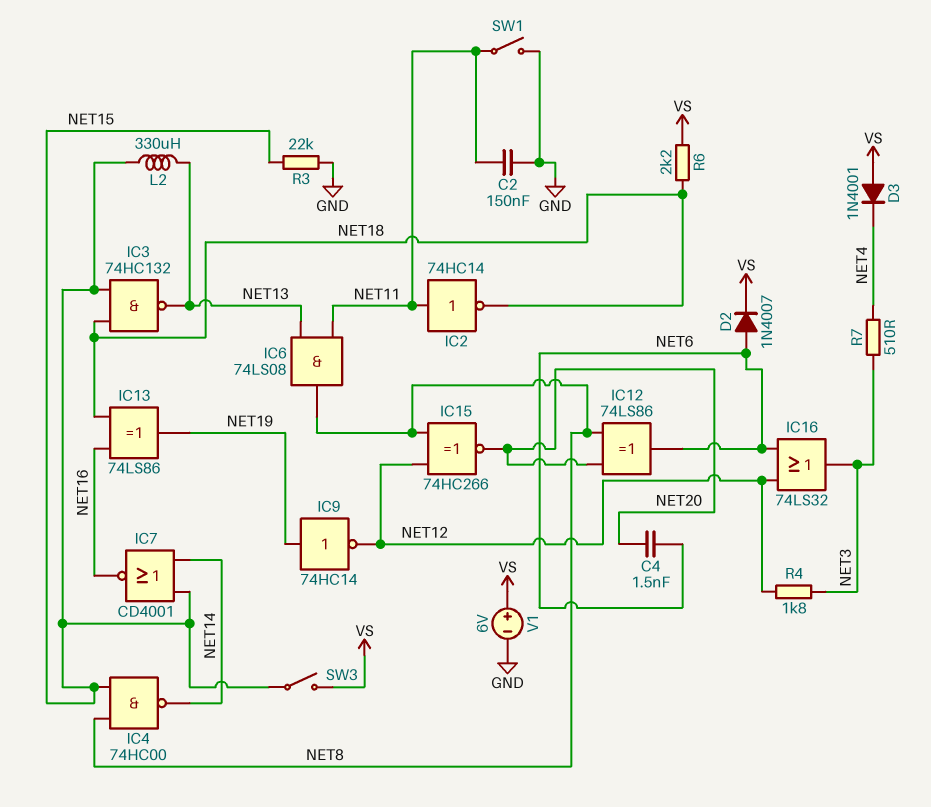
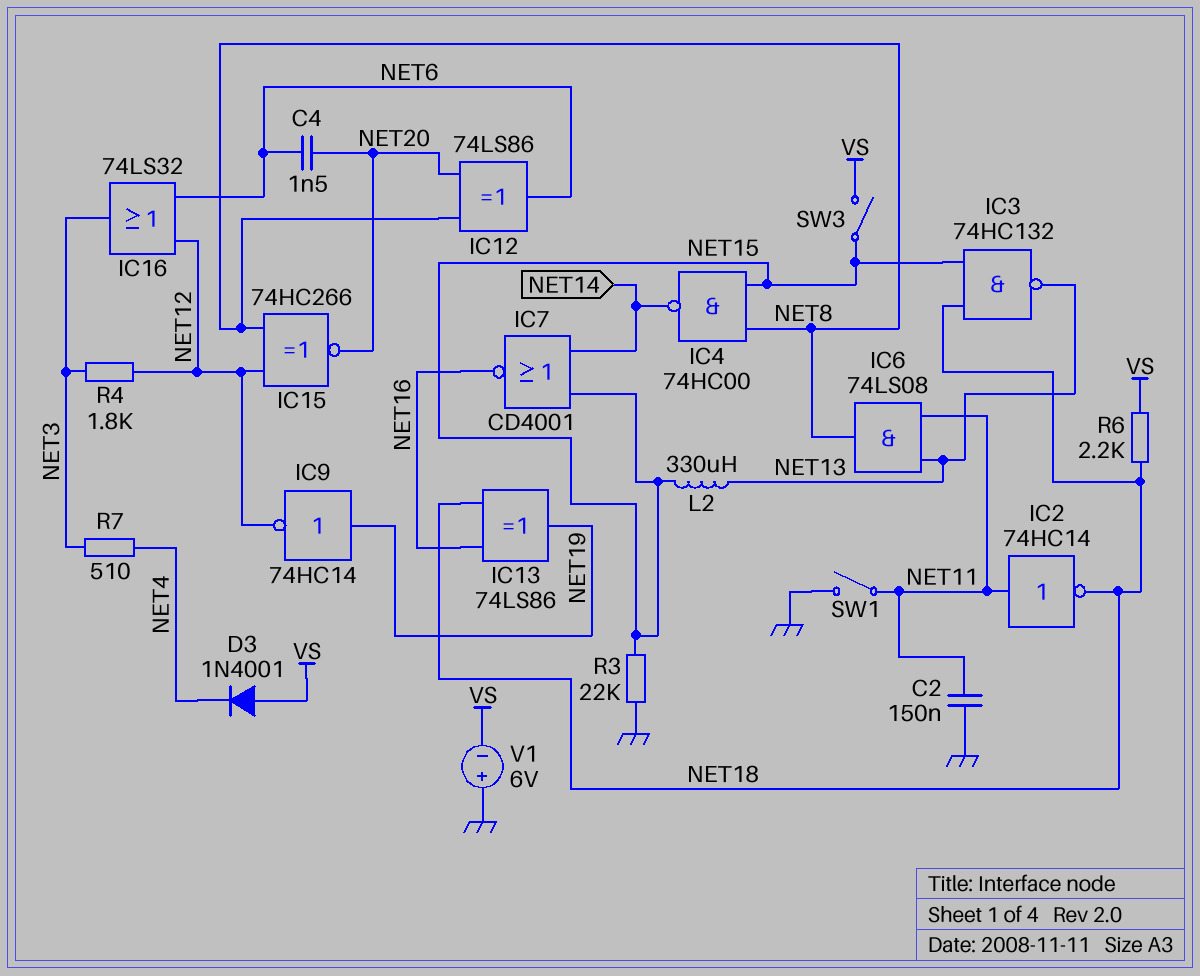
D2: diode 1N4007 (A NET6, K VS) -> none
V1: 6V (plus VS, minus GND) -> 6V (plus GND, minus VS)

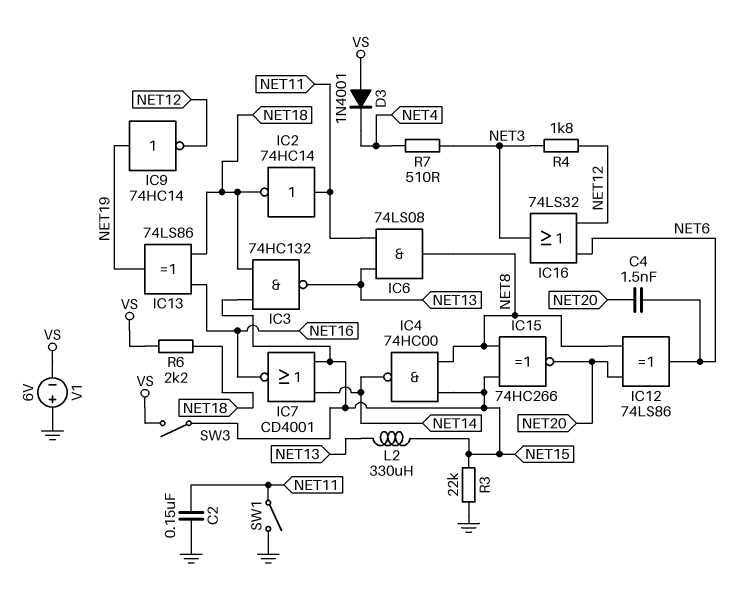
IC15: XNOR 74HC266 (in NET8, in NET12, out NET20) -> XNOR 74HC266 (in NET8, in NET15, out NET20)

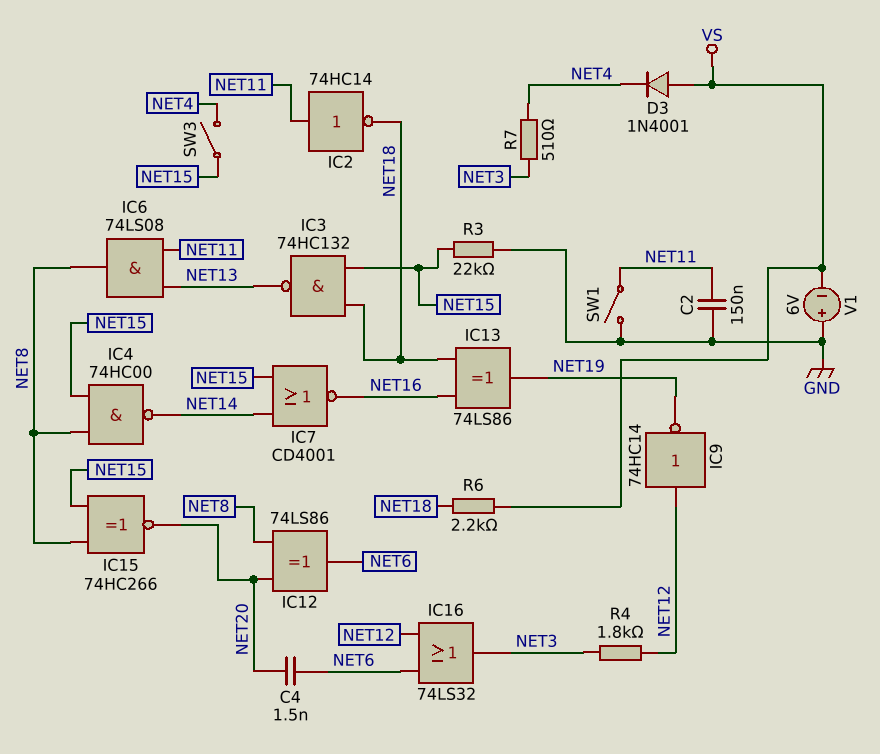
IC9: NOT 74HC14 (in NET19, out NET12) -> NOT 74HC14 (in NET12, out NET19)
L2: 330uH (NET13, NET15) -> none
SW3: switch (NET15, VS) -> switch (NET4, NET15)

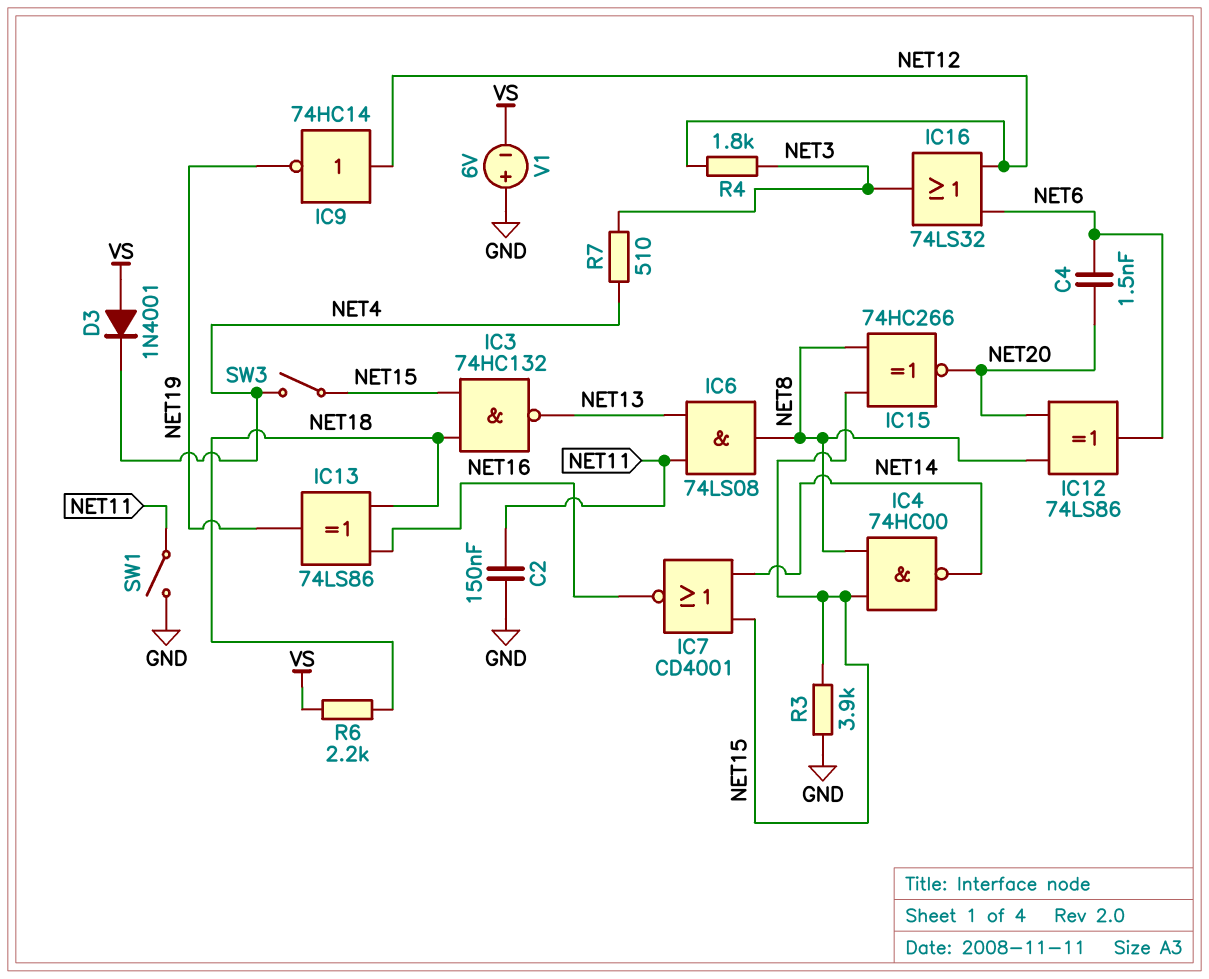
IC2: NOT 74HC14 (in NET11, out NET18) -> none
R3: 22k (GND, NET15) -> 3.9k (GND, NET15)

